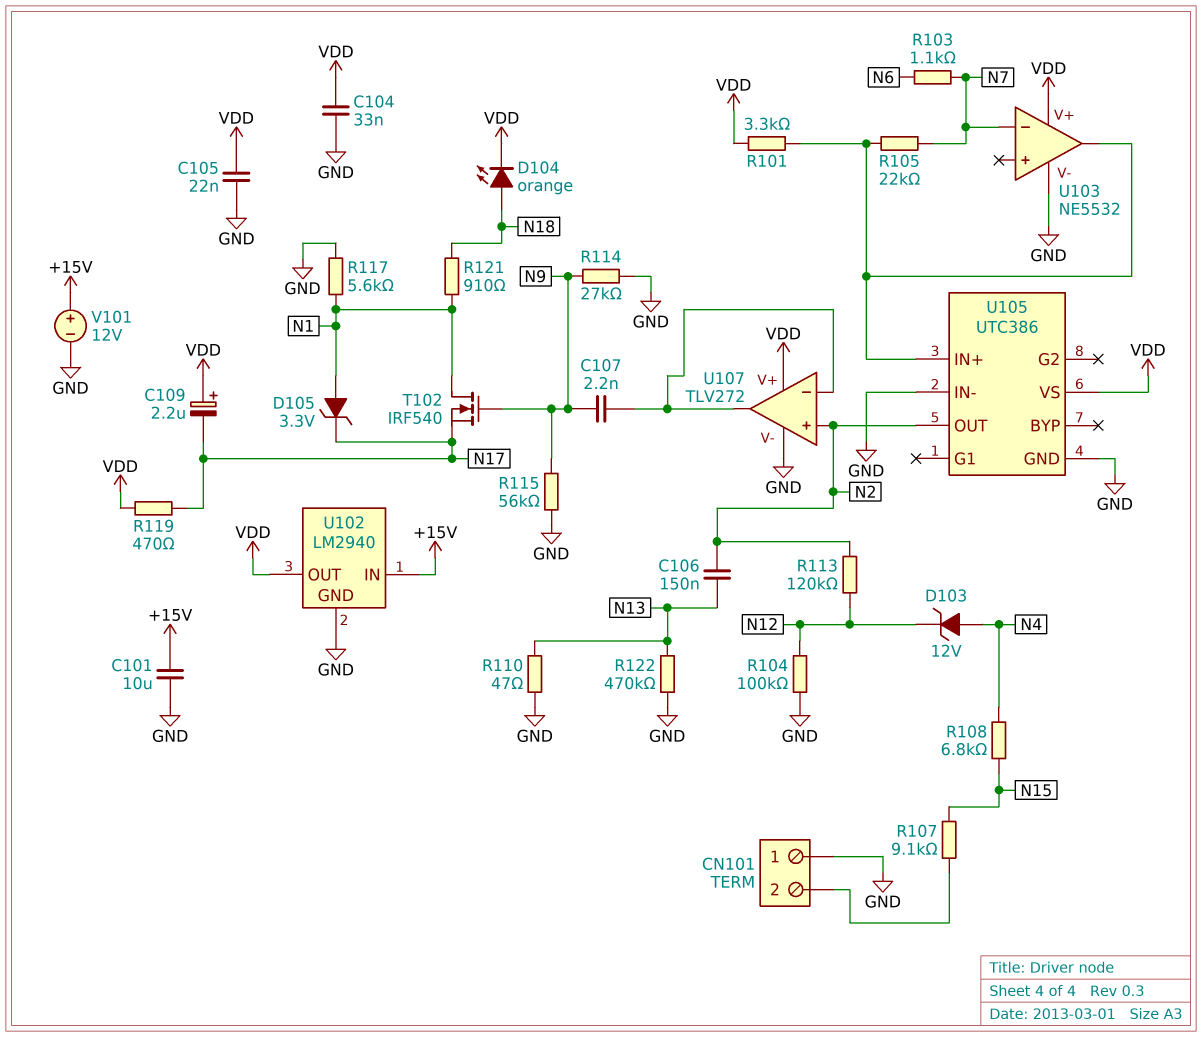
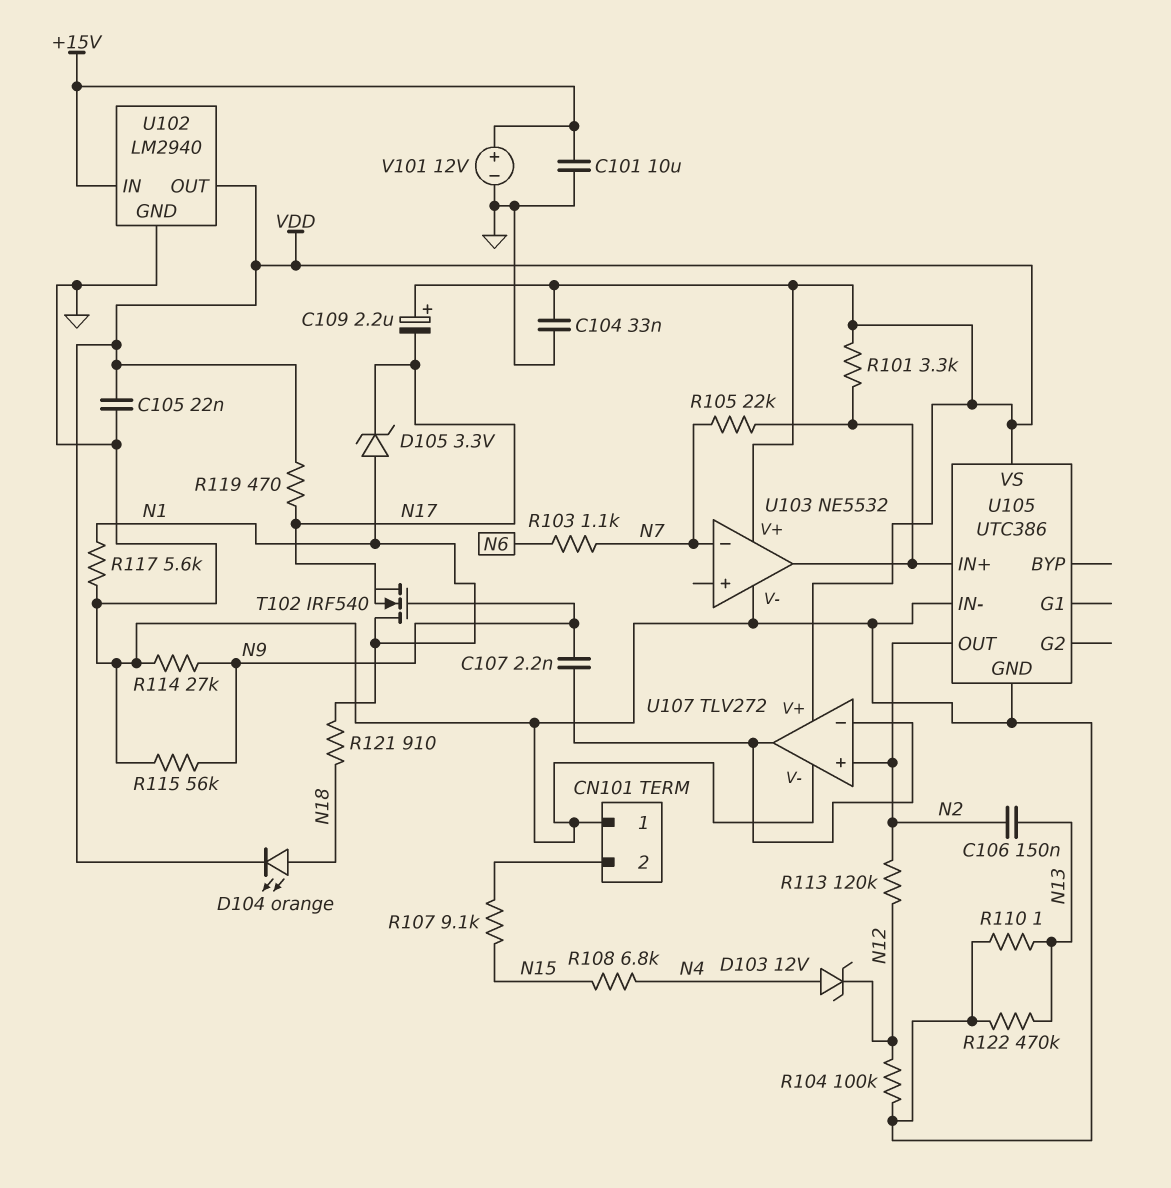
R110: 47 (GND, N13) -> 1 (GND, N13)

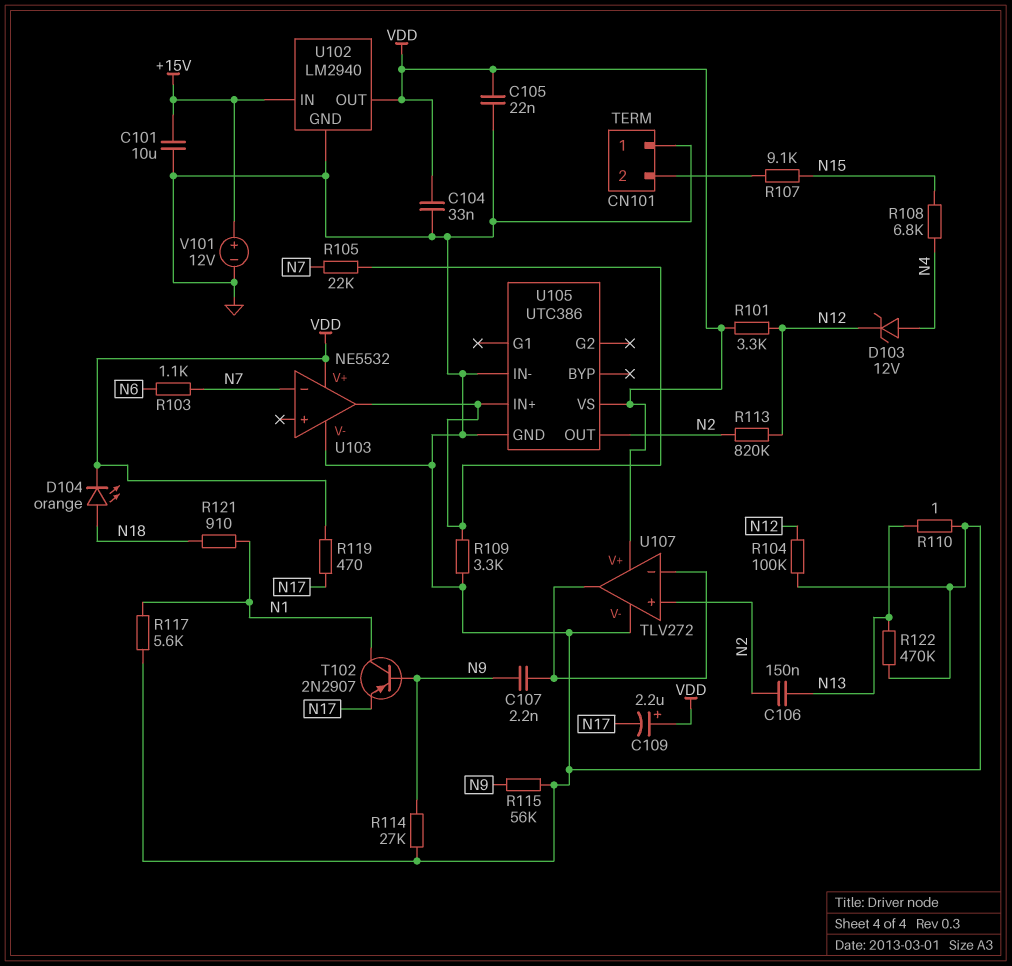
D105: zener 3.3V (A N1, K N17) -> none
R101: 3.3k (U103/out, VDD) -> 3.3k (N12, VDD)
R109: none -> 3.3k (GND, U103/out)
R113: 120k (N2, N12) -> 820k (N2, N12)
T102: NMOS IRF540 (G N9, D N1, S N17) -> PNP 2N2907 (B N9, C N1, E N17)

